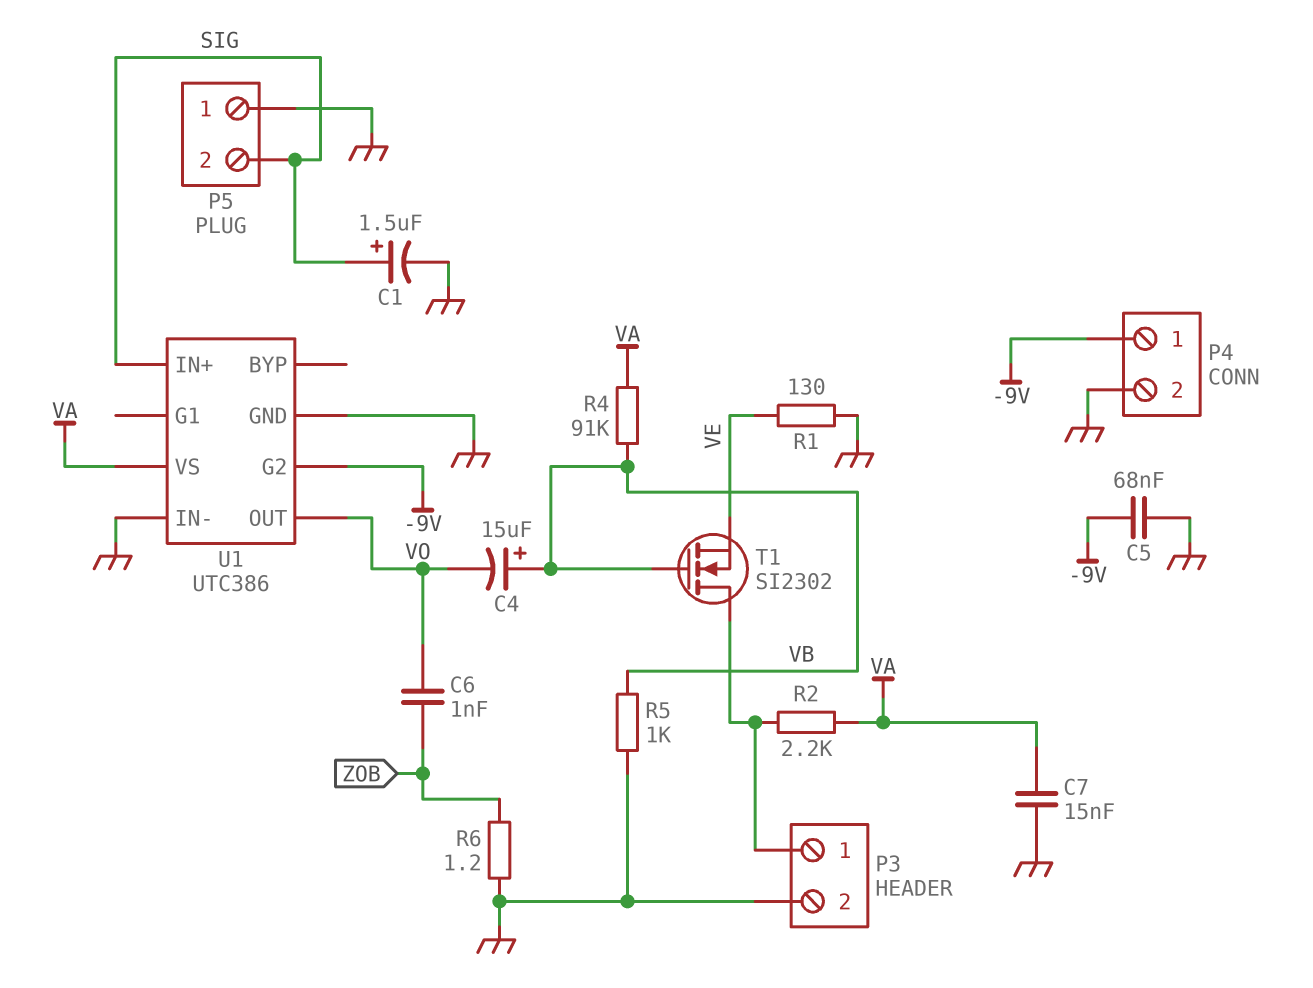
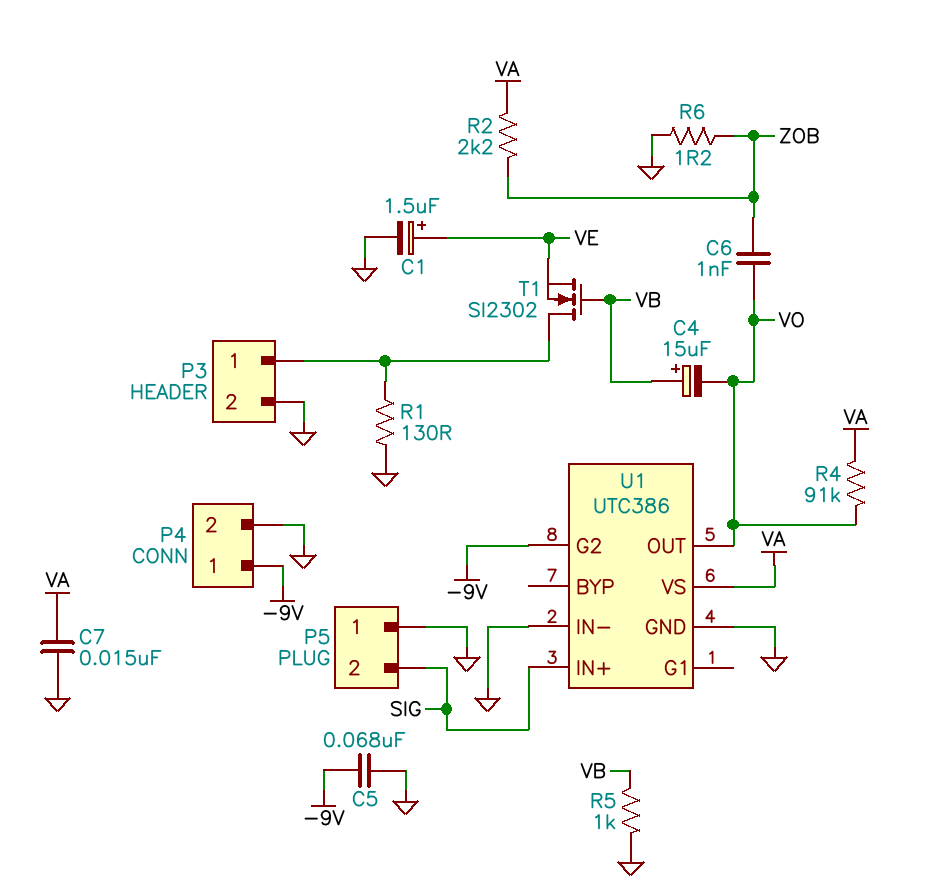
C1: 1.5uF (plus SIG, minus GND) -> 1.5uF (plus VE, minus GND)
R1: 130 (GND, VE) -> 130 (GND, P3/1)
R2: 2.2k (P3/1, VA) -> 2.2k (VA, ZOB)
R4: 91k (VA, VB) -> 91k (VA, VO)

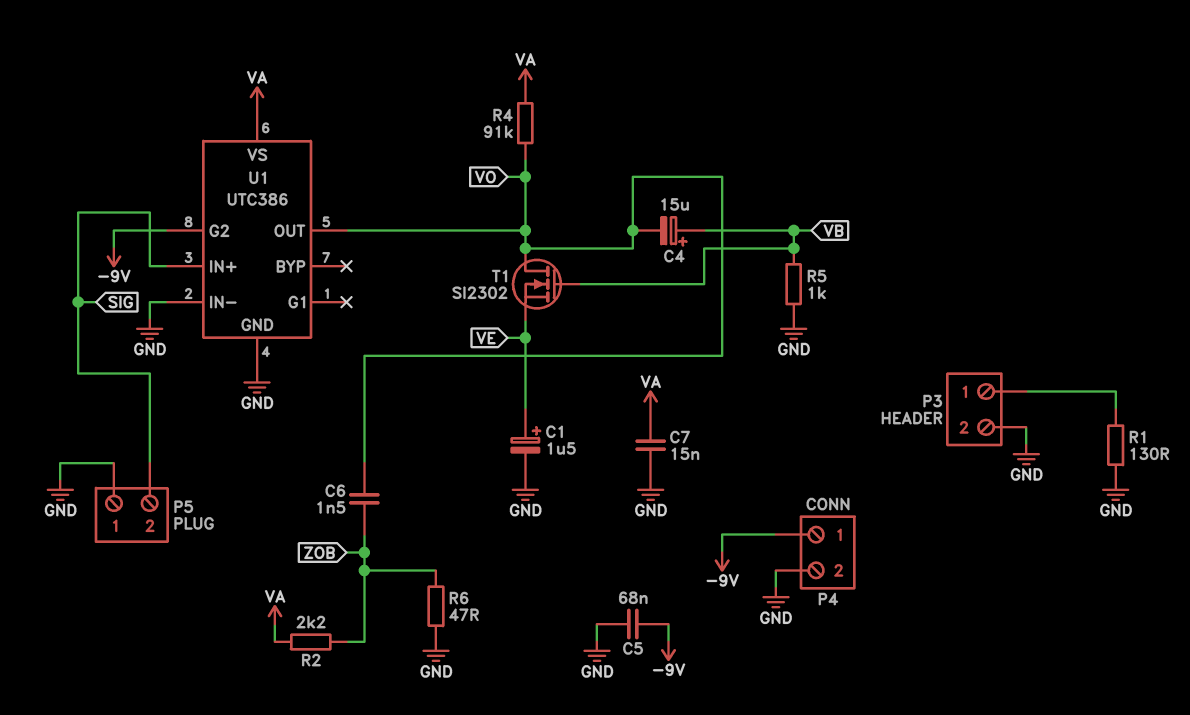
C6: 1nF (VO, ZOB) -> 1.5nF (VO, ZOB)
R6: 1.2 (GND, ZOB) -> 47 (GND, ZOB)
T1: NMOS SI2302 (G VB, D P3/1, S VE) -> NMOS SI2302 (G VB, D VO, S VE)

